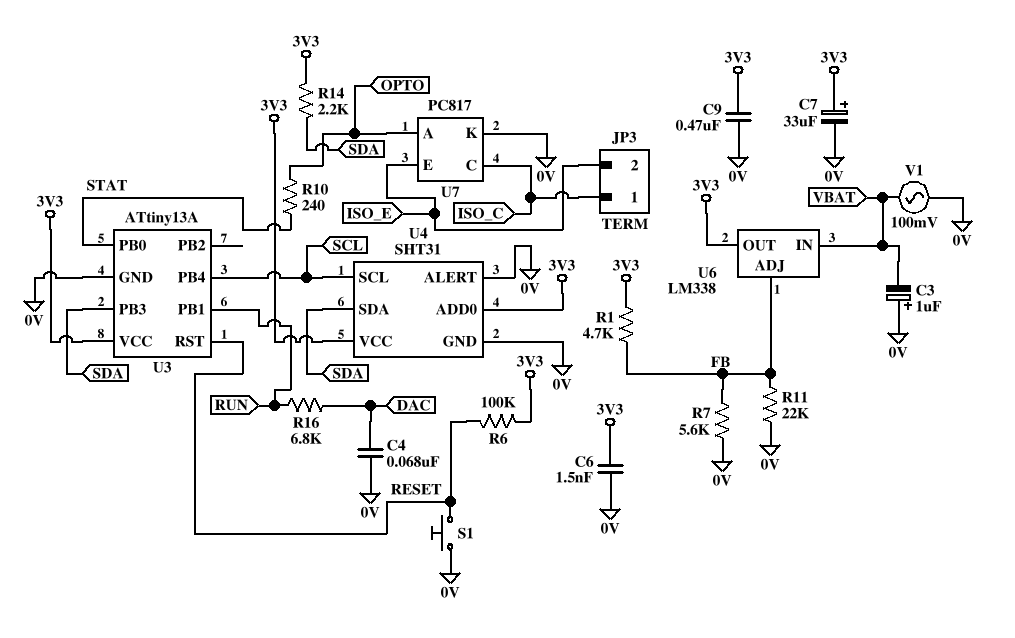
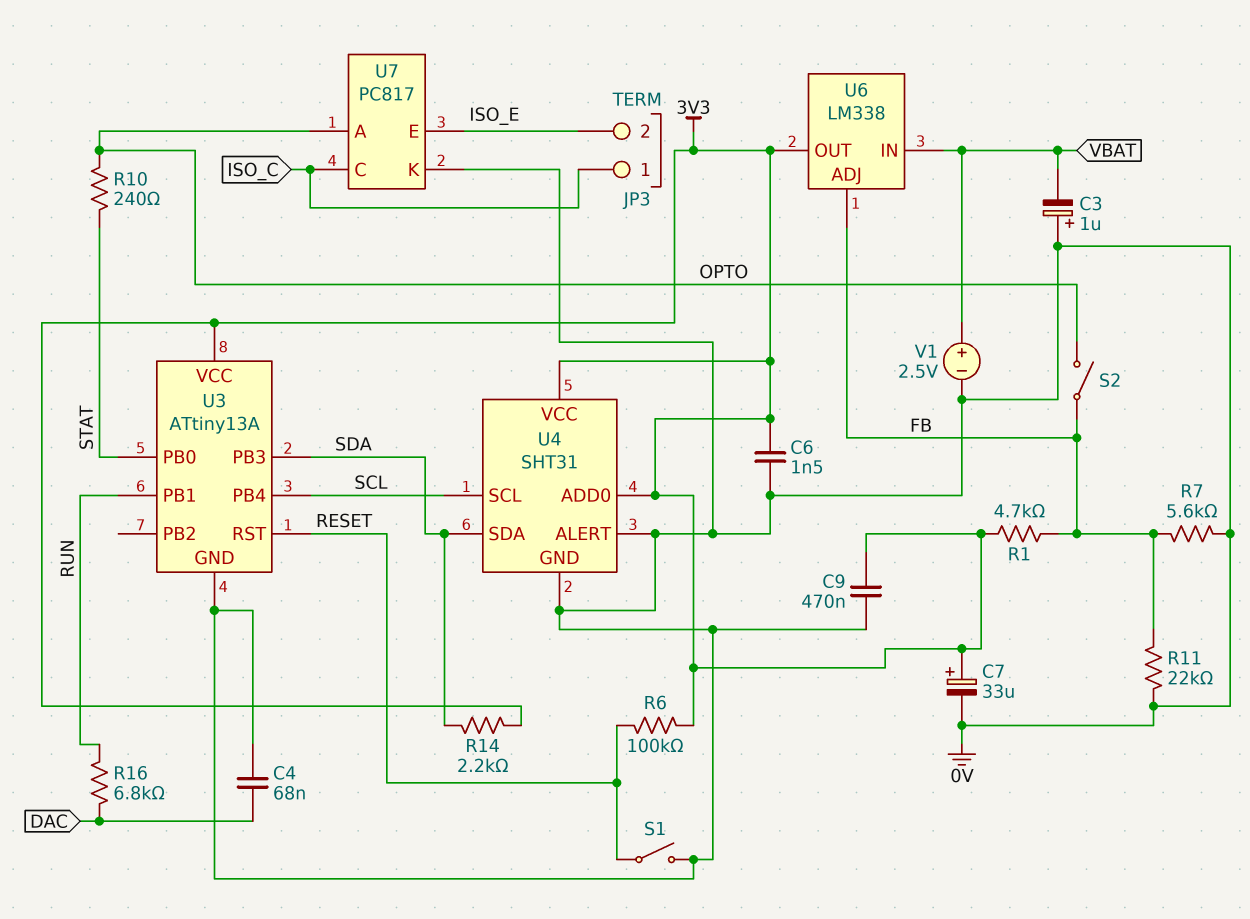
S1: button (0V, RESET) -> switch (0V, RESET)
S2: none -> switch (FB, OPTO)
V1: AC 100mV (0V, VBAT) -> 2.5V (plus VBAT, minus 0V)

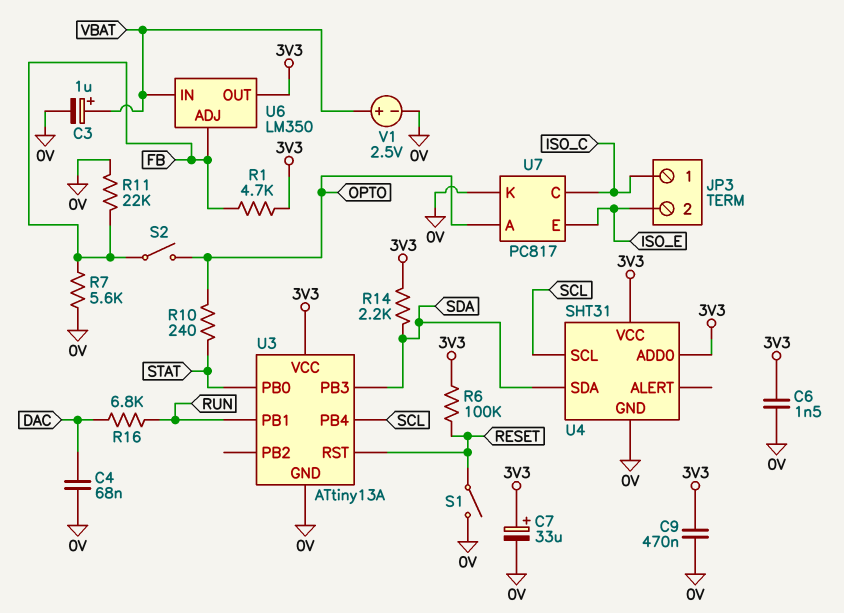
C3: 1uF (plus 0V, minus VBAT) -> 1uF (plus VBAT, minus 0V)
U4 pin ALERT: 0V -> none
U6: LM338 -> LM350

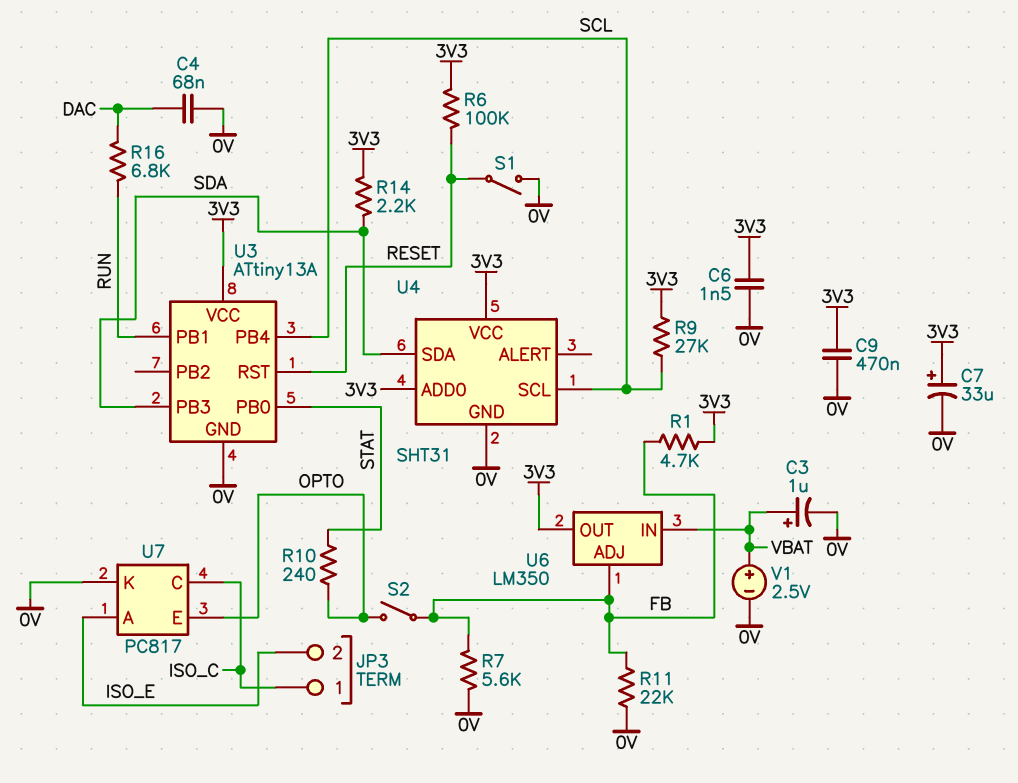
R9: none -> 27k (3V3, SCL)
U7 pin A: OPTO -> ISO_E
U7 pin E: ISO_E -> OPTO

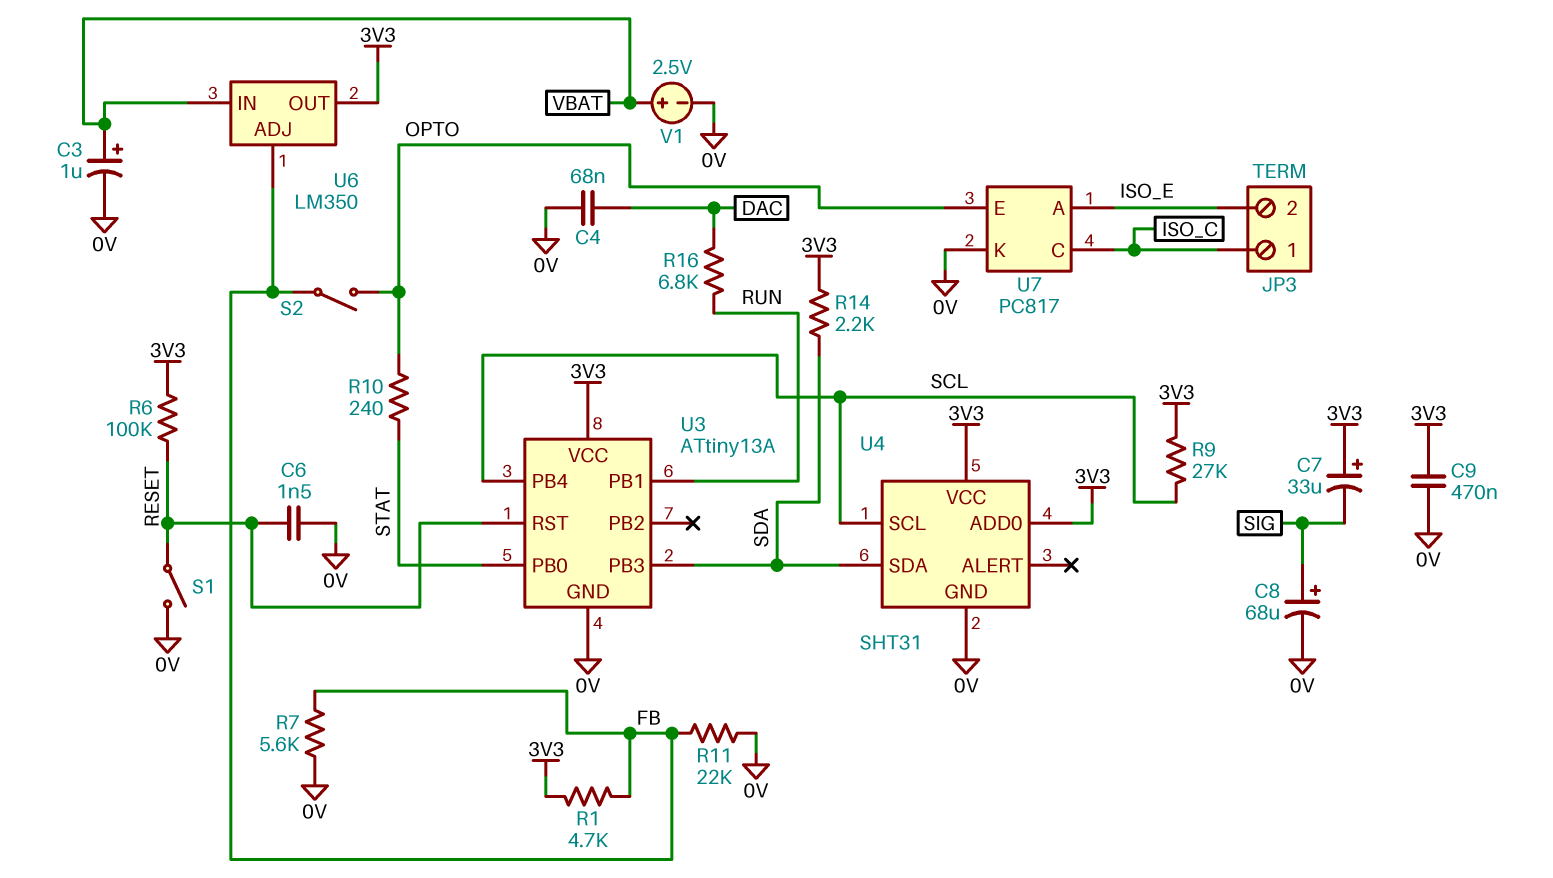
C6: 1.5nF (0V, 3V3) -> 1.5nF (0V, RESET)
C7: 33uF (plus 3V3, minus 0V) -> 33uF (plus 3V3, minus SIG)
C8: none -> 68uF (plus SIG, minus 0V)

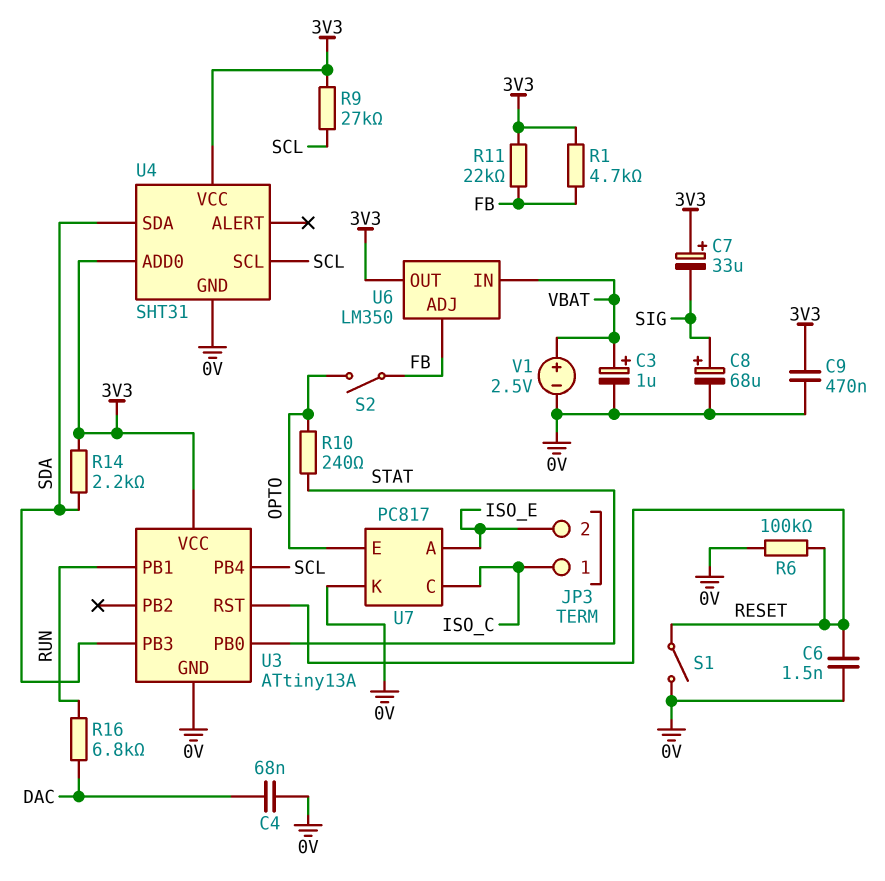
R6: 100k (3V3, RESET) -> 100k (0V, RESET)
R7: 5.6k (0V, FB) -> none
R11: 22k (0V, FB) -> 22k (3V3, FB)

